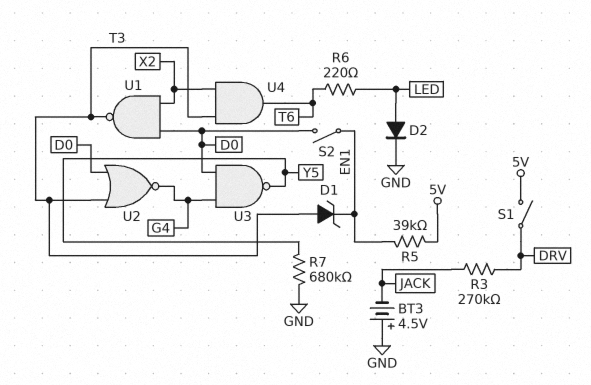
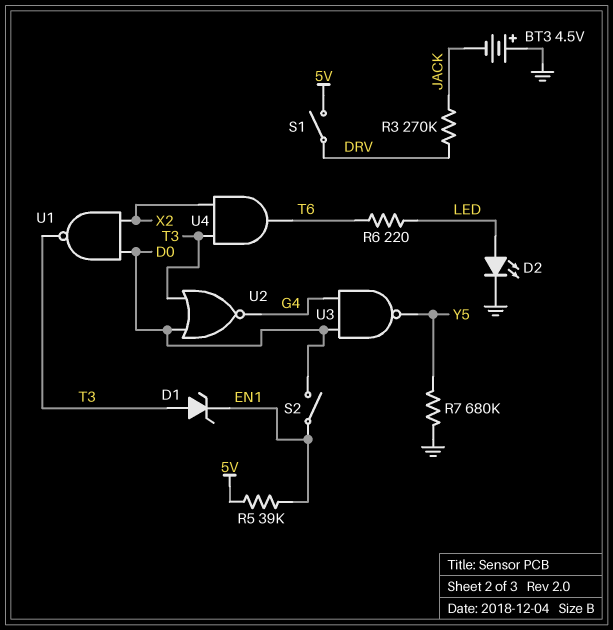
D2: diode (A LED, K GND) -> LED (A LED, K GND)

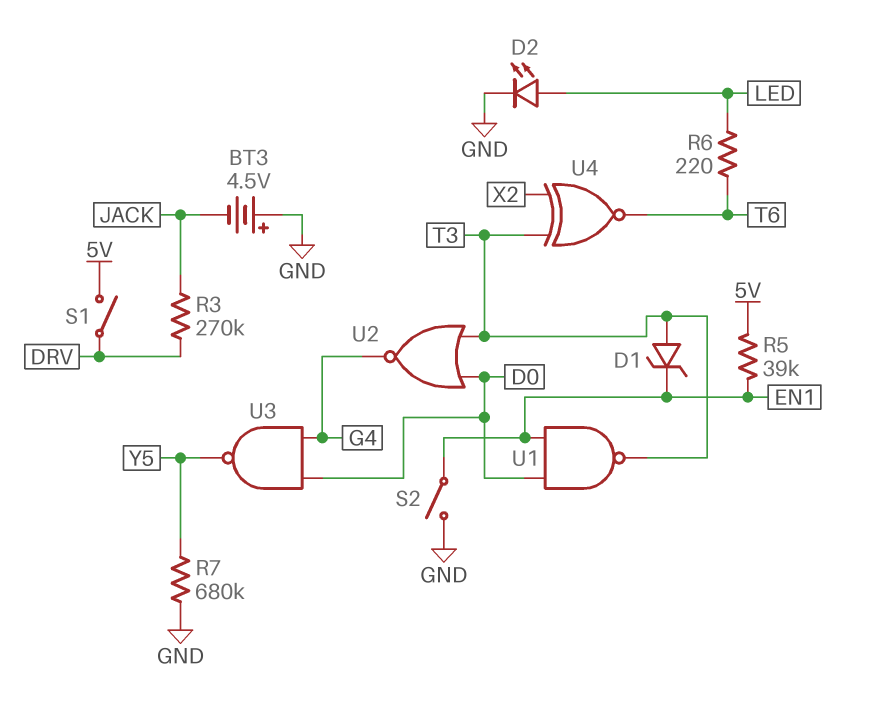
S2: switch (D0, EN1) -> switch (EN1, GND)
U1: NAND (in D0, in X2, out T3) -> NAND (in D0, in EN1, out T3)
U4: AND (in T3, in X2, out T6) -> XNOR (in T3, in X2, out T6)

